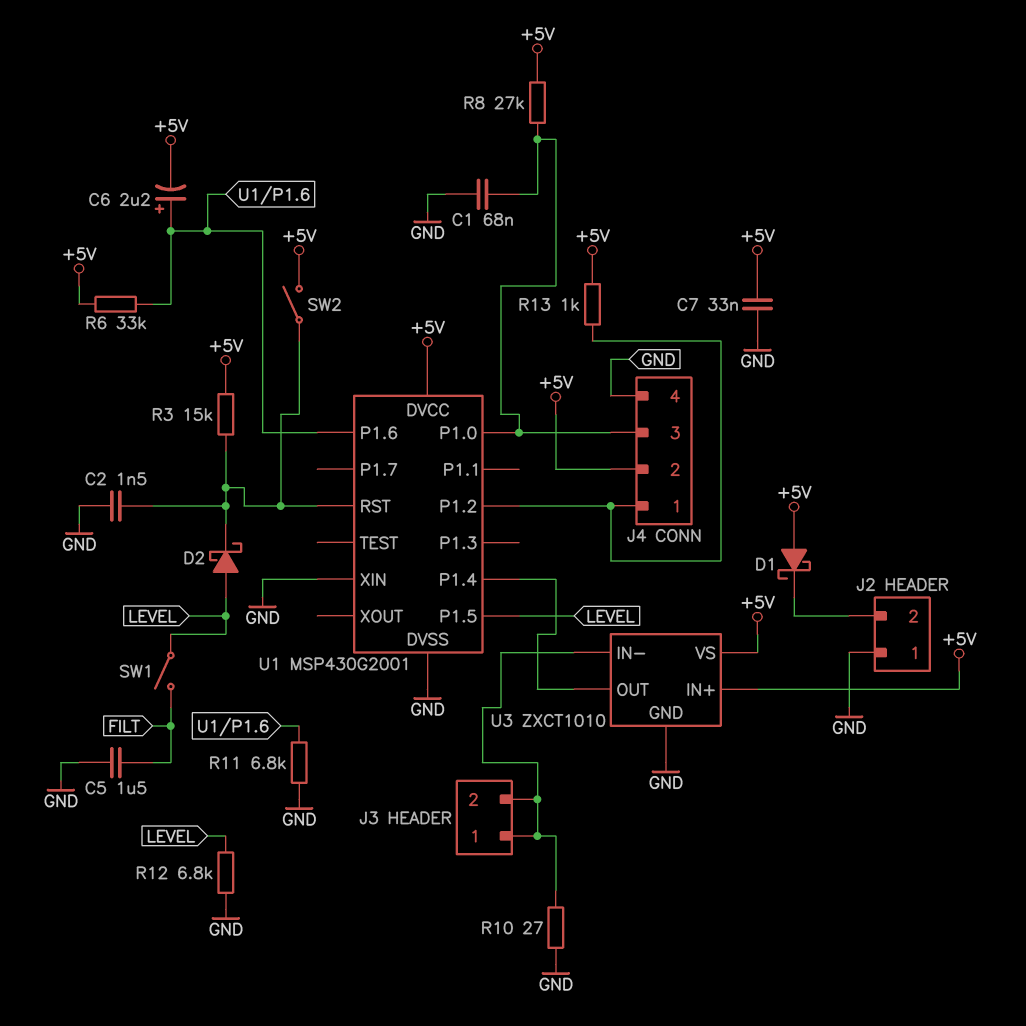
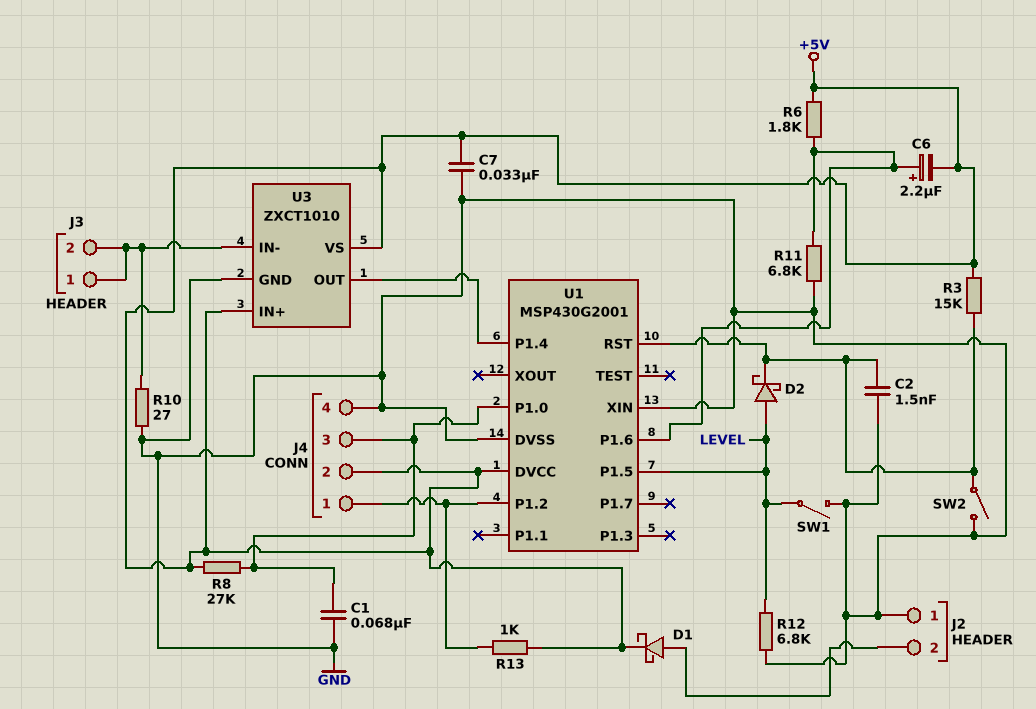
C5: 1.5uF (FILT, GND) -> none
D1: schottky (A +5V, K J2/2) -> schottky (A J2/2, K +5V)
R6: 33k (+5V, U1/P1.6) -> 1.8k (+5V, U1/P1.6)
SW1: switch (FILT, LEVEL) -> switch (GND, LEVEL)
SW2: switch (+5V, U1/RST) -> switch (GND, U1/RST)

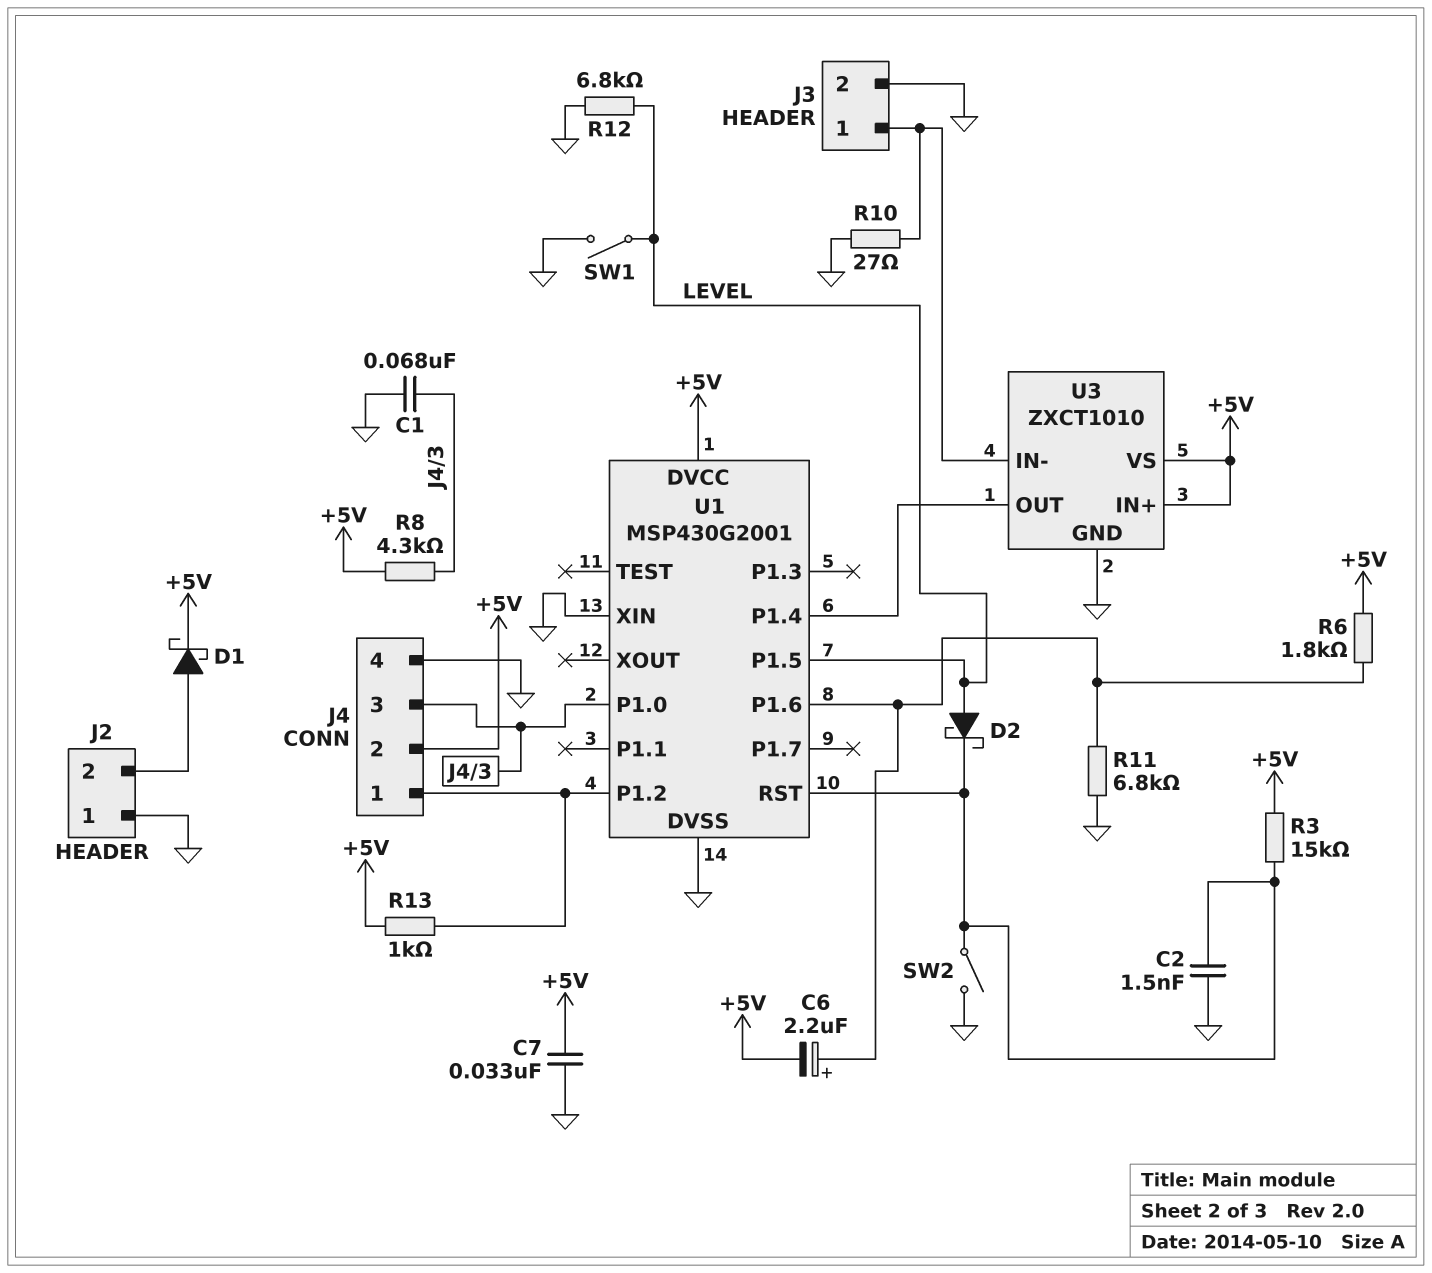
J3 pin 2: J3/1 -> GND
R8: 27k (+5V, J4/3) -> 4.3k (+5V, J4/3)

